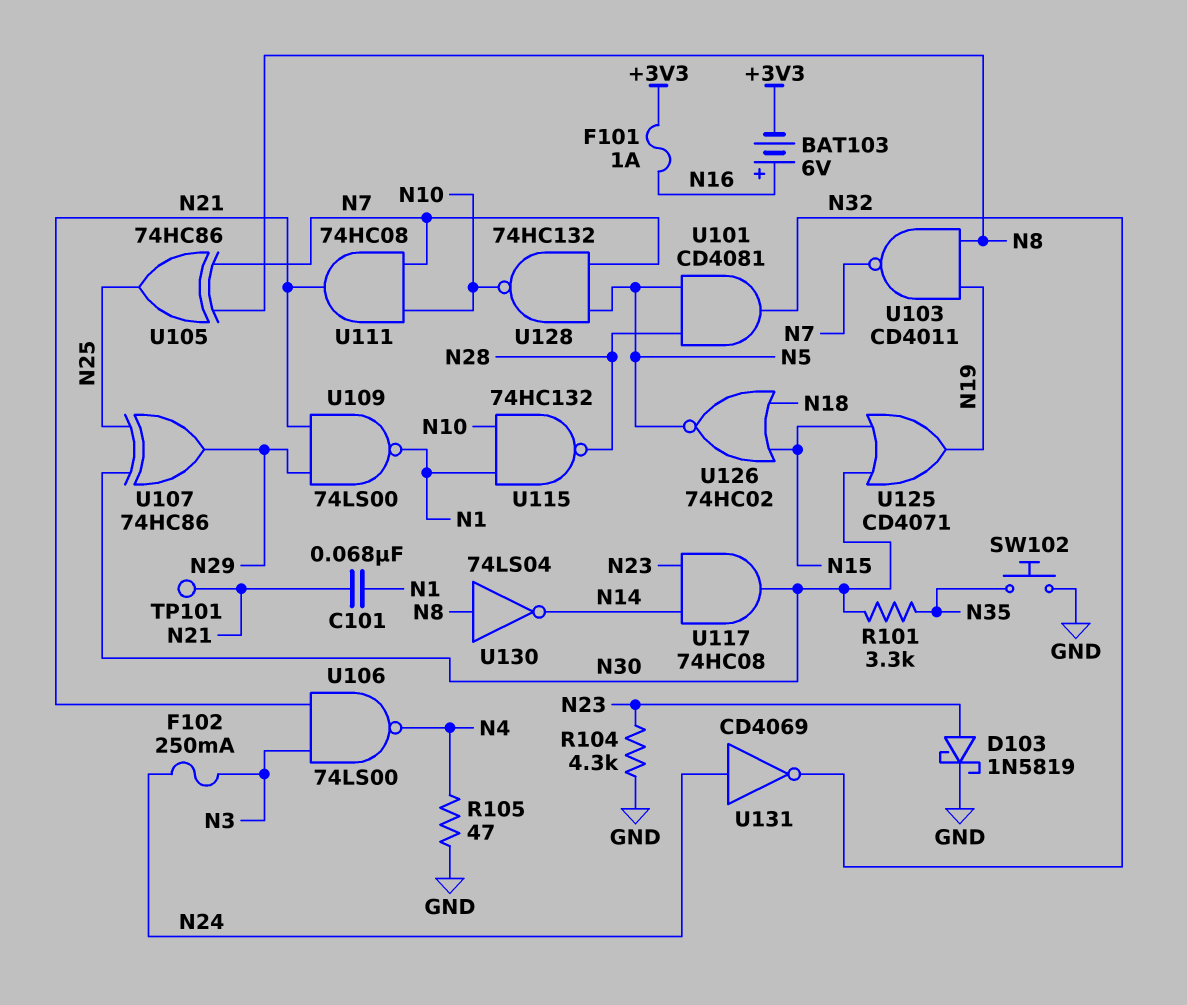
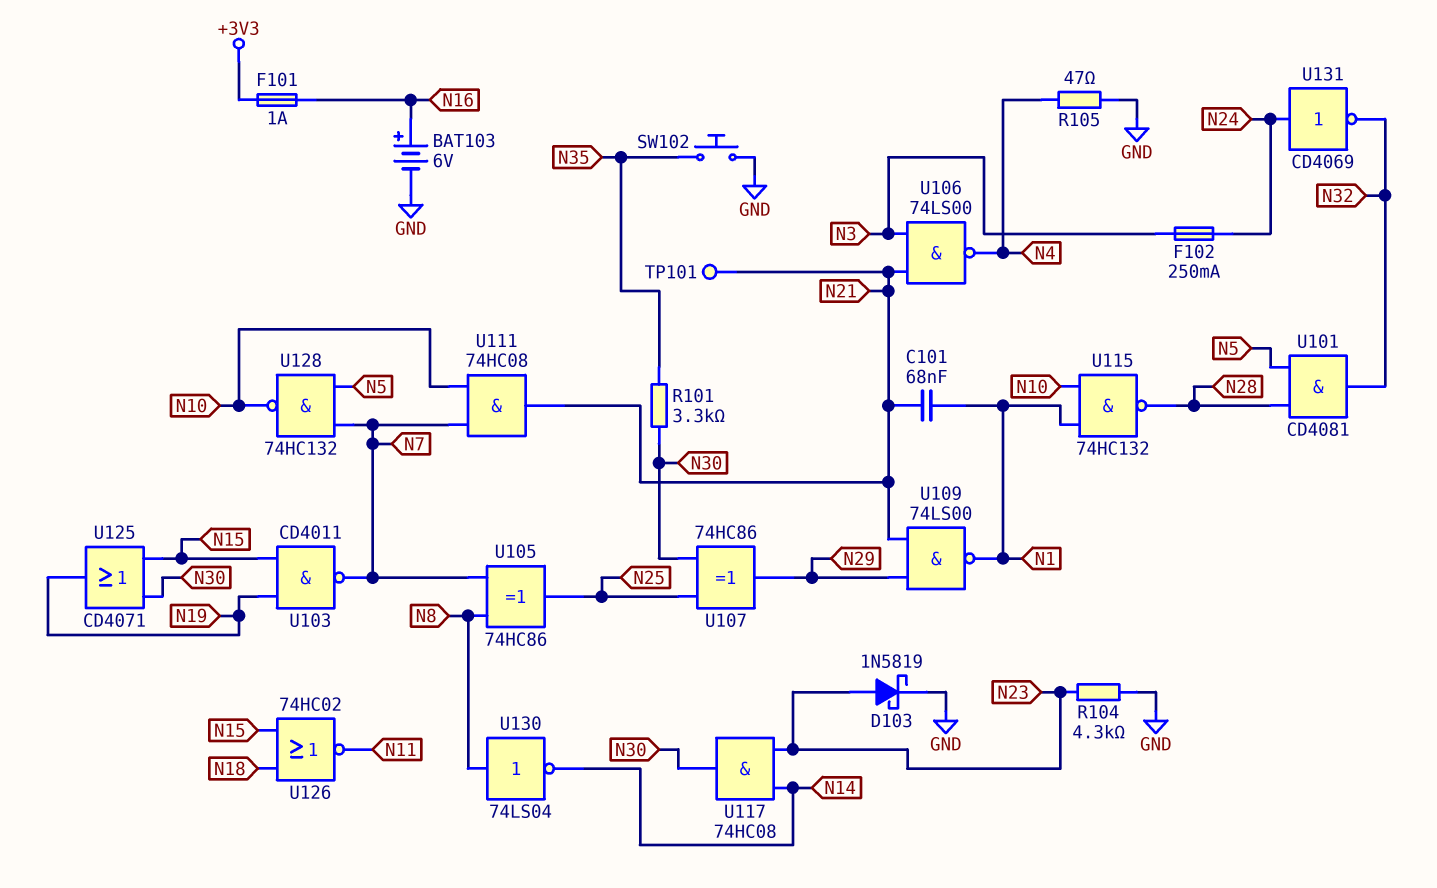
BAT103: 6V (plus N16, minus +3V3) -> 6V (plus N16, minus GND)
U103: NAND CD4011 (in N8, in N19, out N7) -> NAND CD4011 (in N15, in N19, out N7)
U126: NOR 74HC02 (in N15, in N18, out N5) -> NOR 74HC02 (in N15, in N18, out N11)

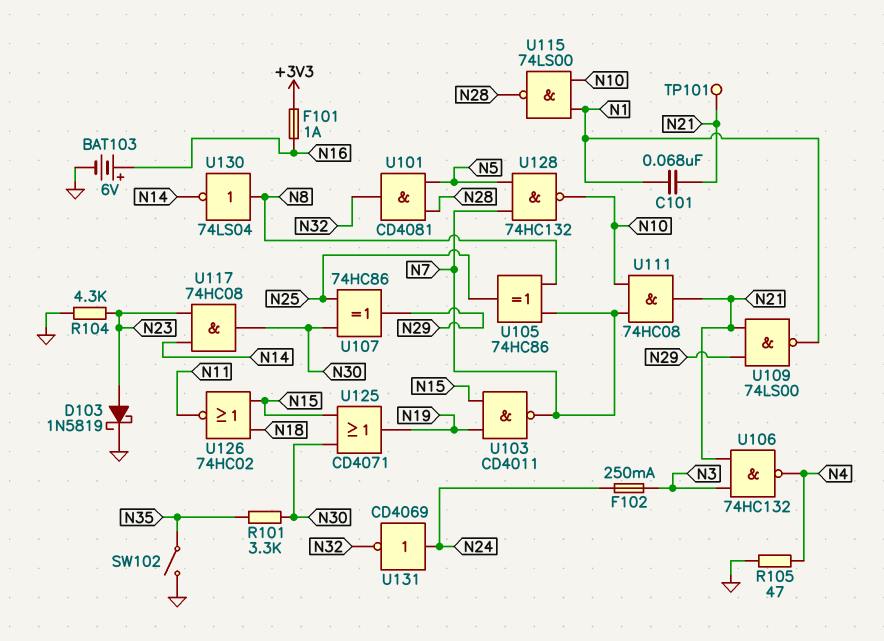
SW102: button (GND, N35) -> switch (GND, N35)
U106: NAND 74LS00 (in N3, in N21, out N4) -> NAND 74HC132 (in N3, in N21, out N4)
U115: NAND 74HC132 (in N1, in N10, out N28) -> NAND 74LS00 (in N1, in N10, out N28)

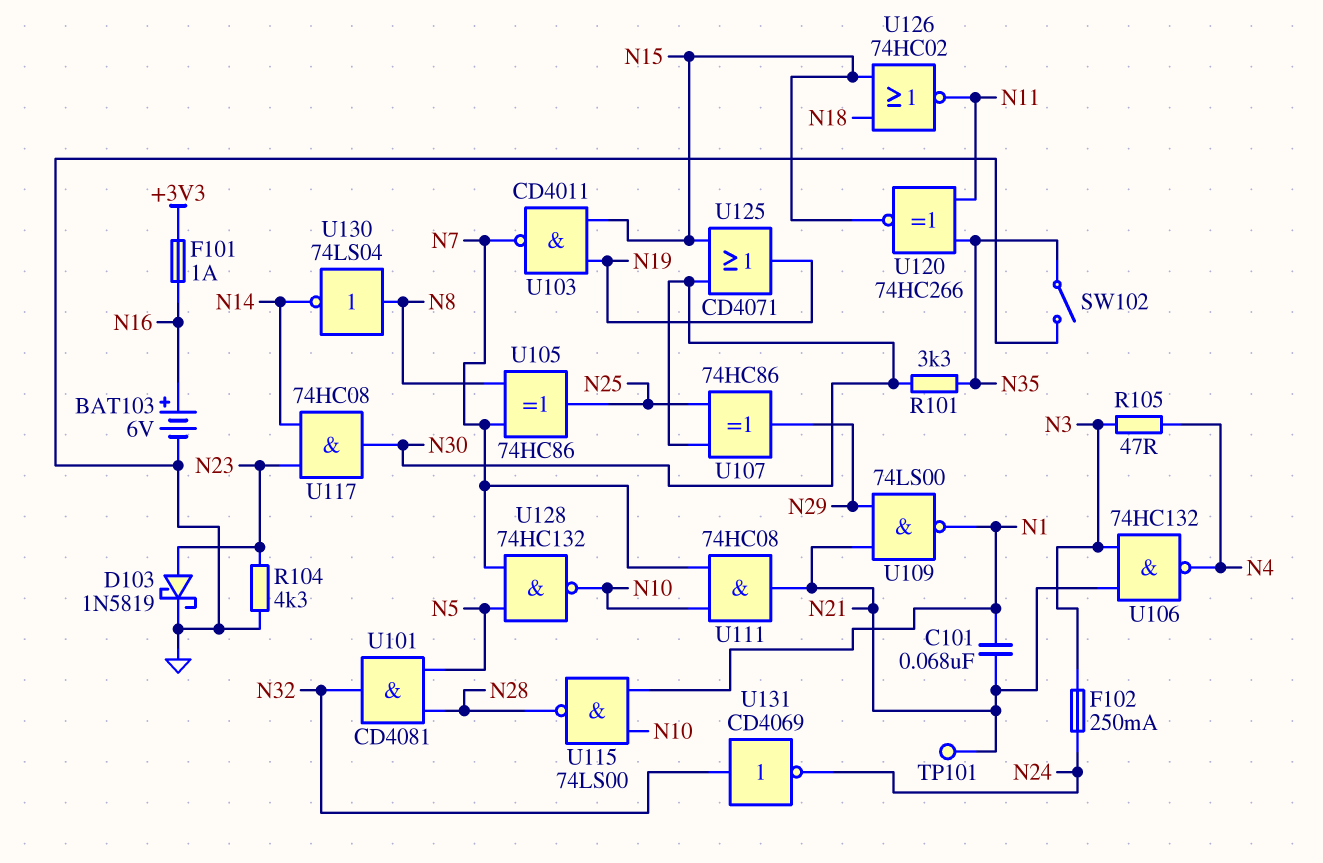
R105: 47 (GND, N4) -> 47 (N3, N4)
U120: none -> XNOR 74HC266 (in N11, in N35, out N15)
U131: NOT CD4069 (in N24, out N32) -> NOT CD4069 (in N32, out N24)

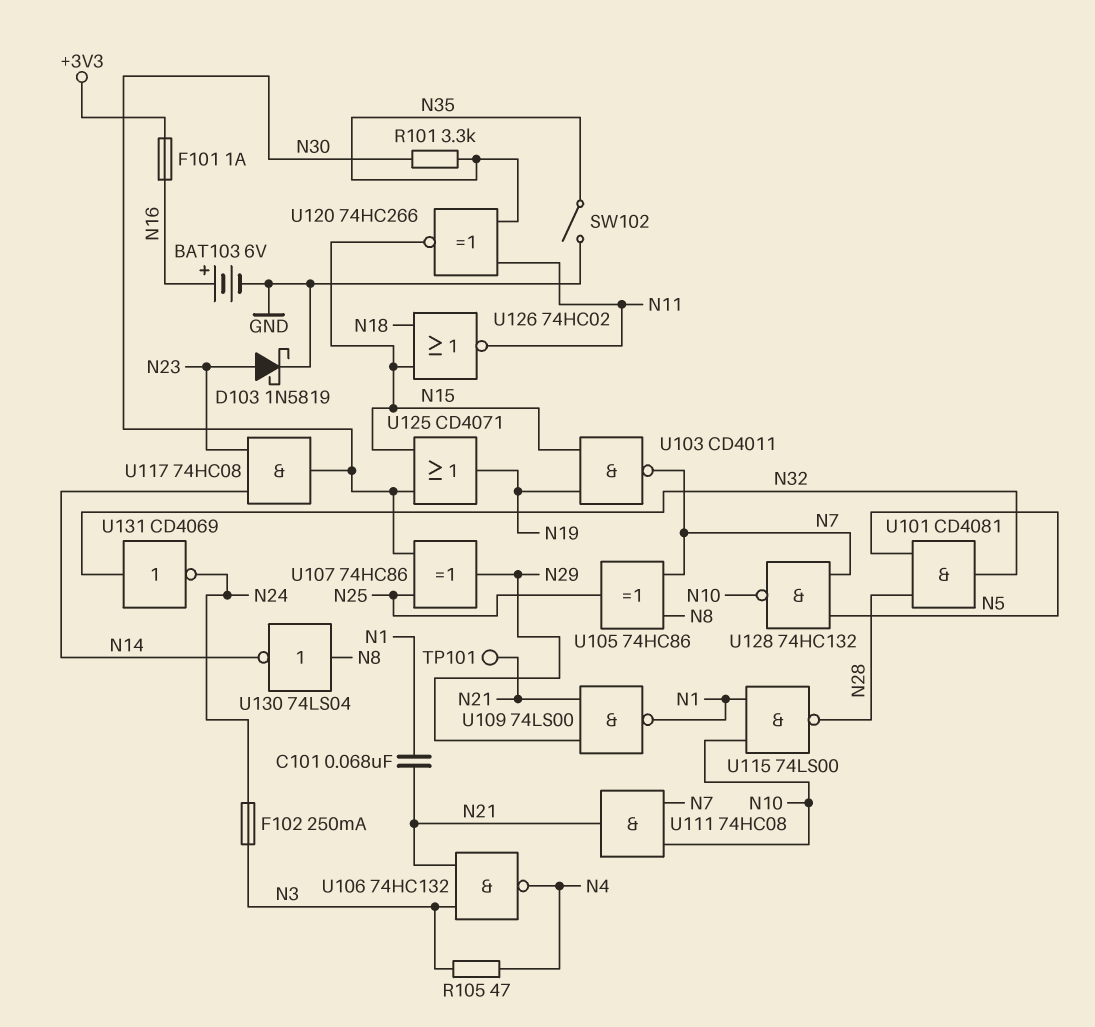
R104: 4.3k (GND, N23) -> none

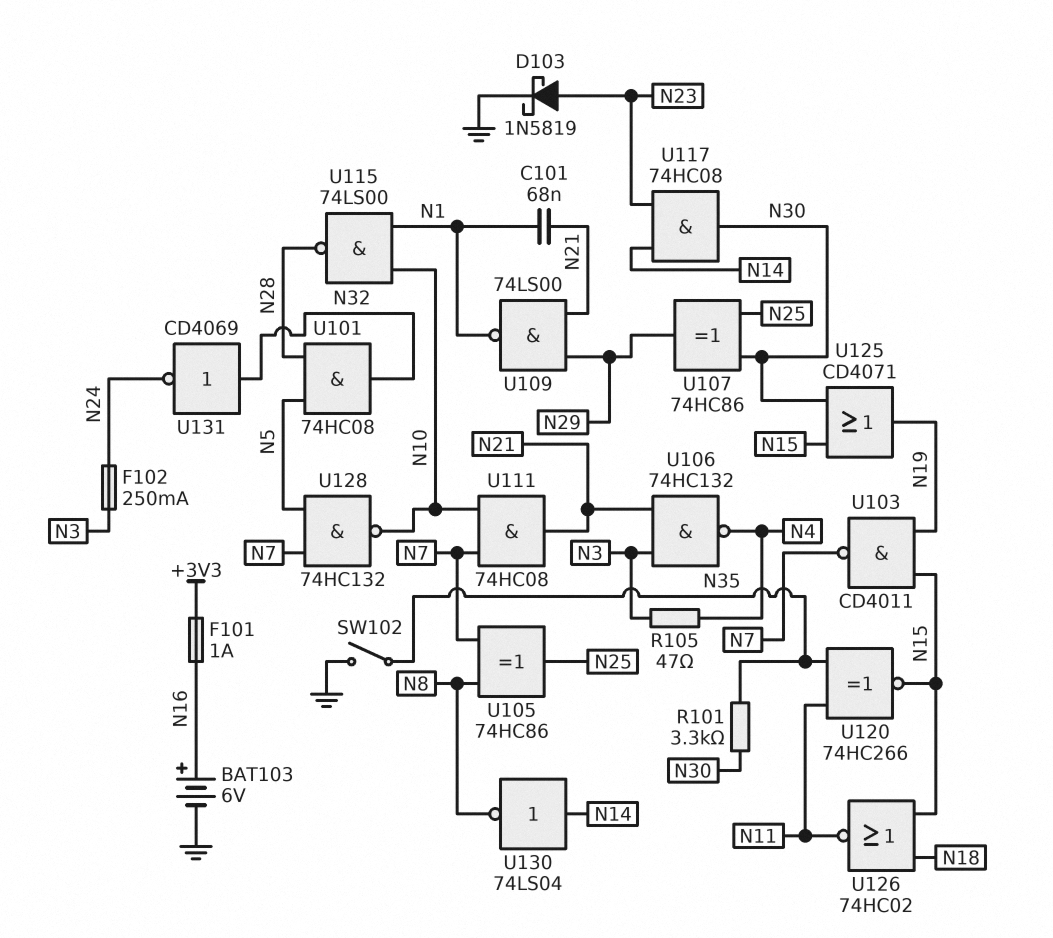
TP101: test point (N21) -> none
U101: AND CD4081 (in N5, in N28, out N32) -> AND 74HC08 (in N5, in N28, out N32)
U130: NOT 74LS04 (in N8, out N14) -> NOT 74LS04 (in N14, out N8)

